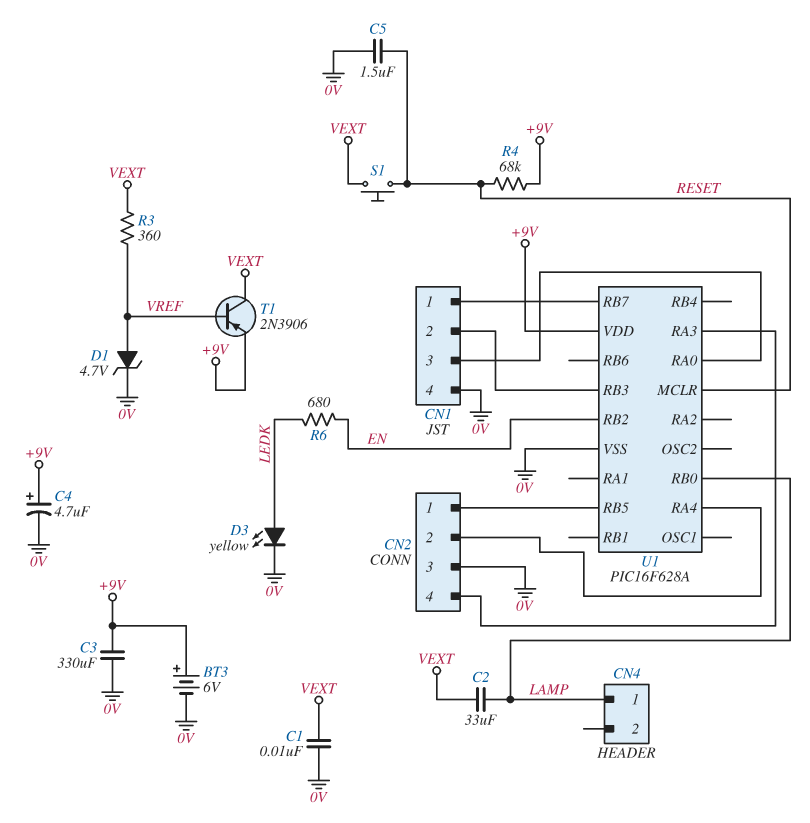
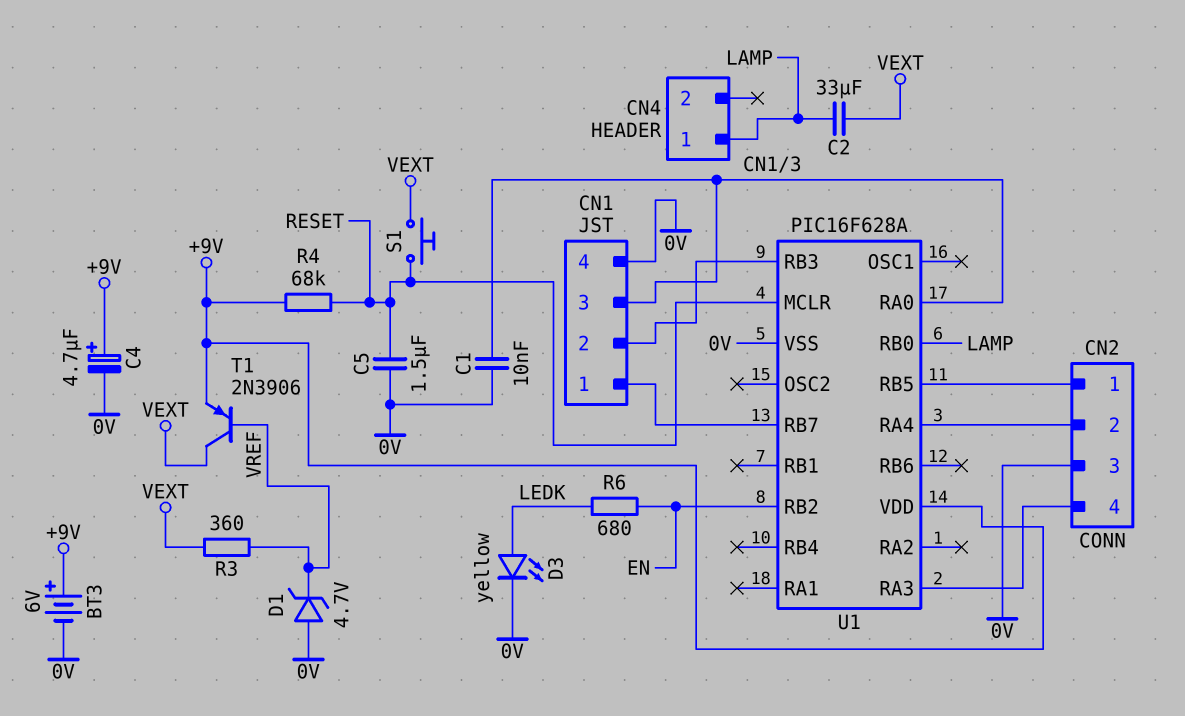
C1: 10nF (0V, VEXT) -> 10nF (0V, CN1/3)
C3: 330uF (+9V, 0V) -> none
D1: zener 4.7V (A VREF, K 0V) -> zener 4.7V (A 0V, K VREF)

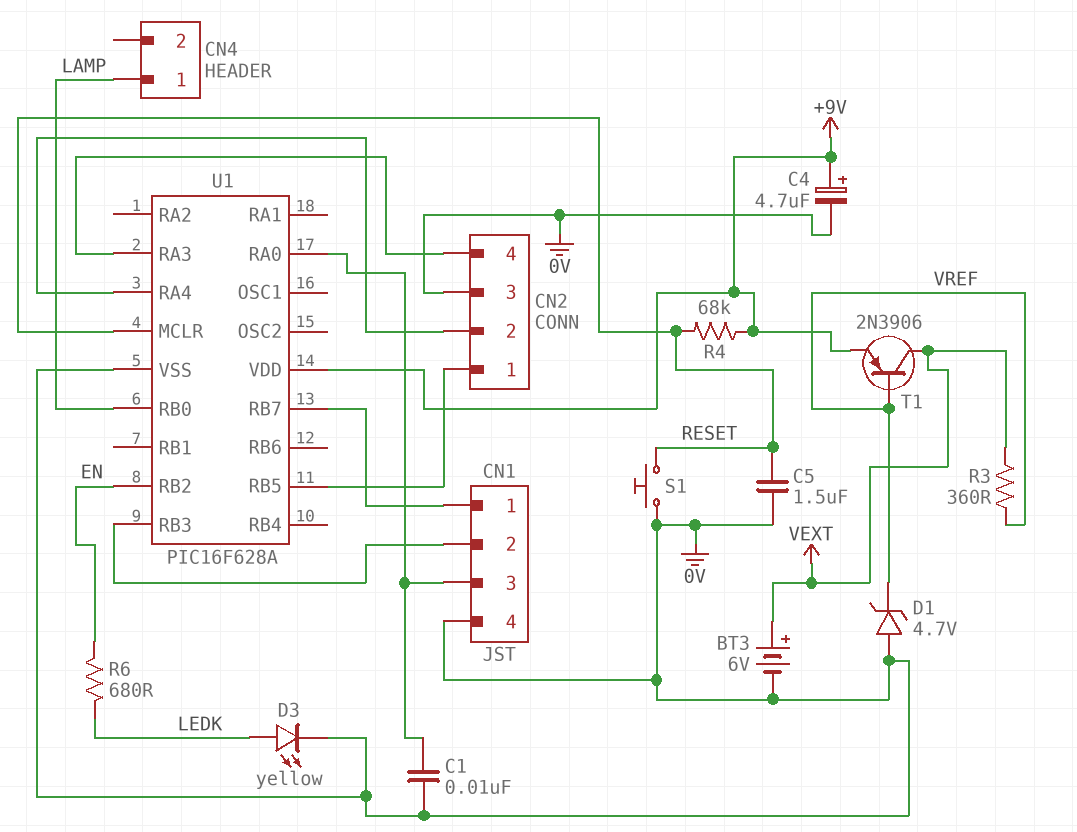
BT3: 6V (plus +9V, minus 0V) -> 6V (plus VEXT, minus 0V)
C2: 33uF (LAMP, VEXT) -> none
S1: button (RESET, VEXT) -> button (0V, RESET)

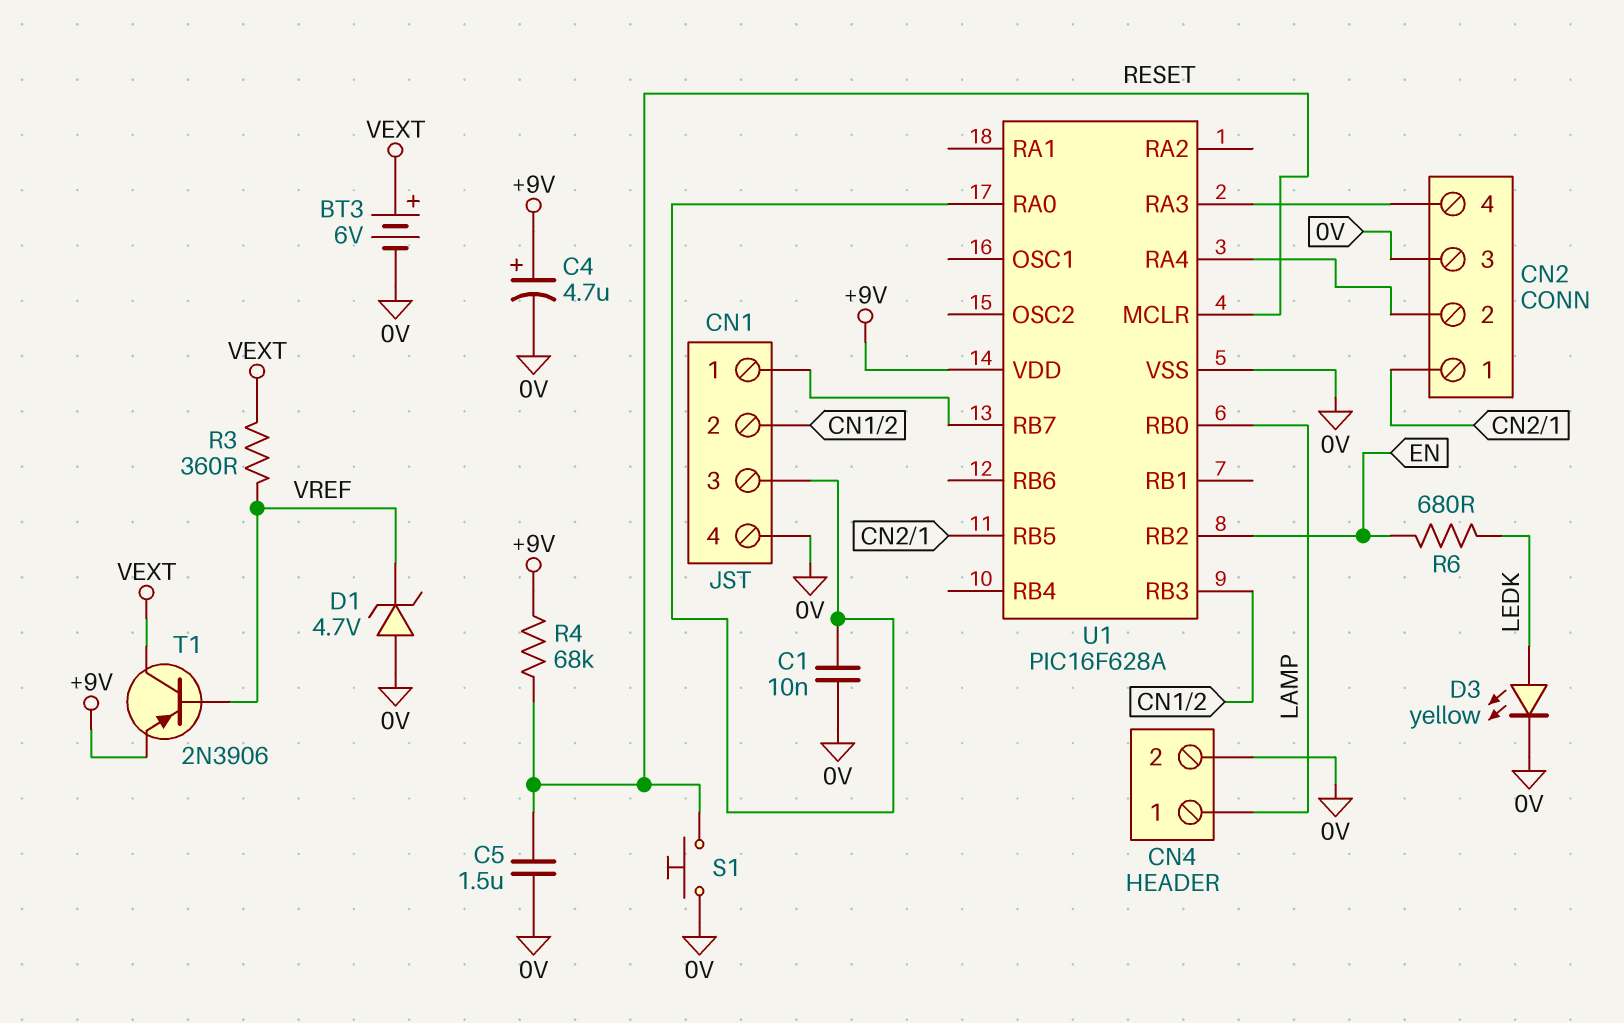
CN4 pin 2: none -> 0V

